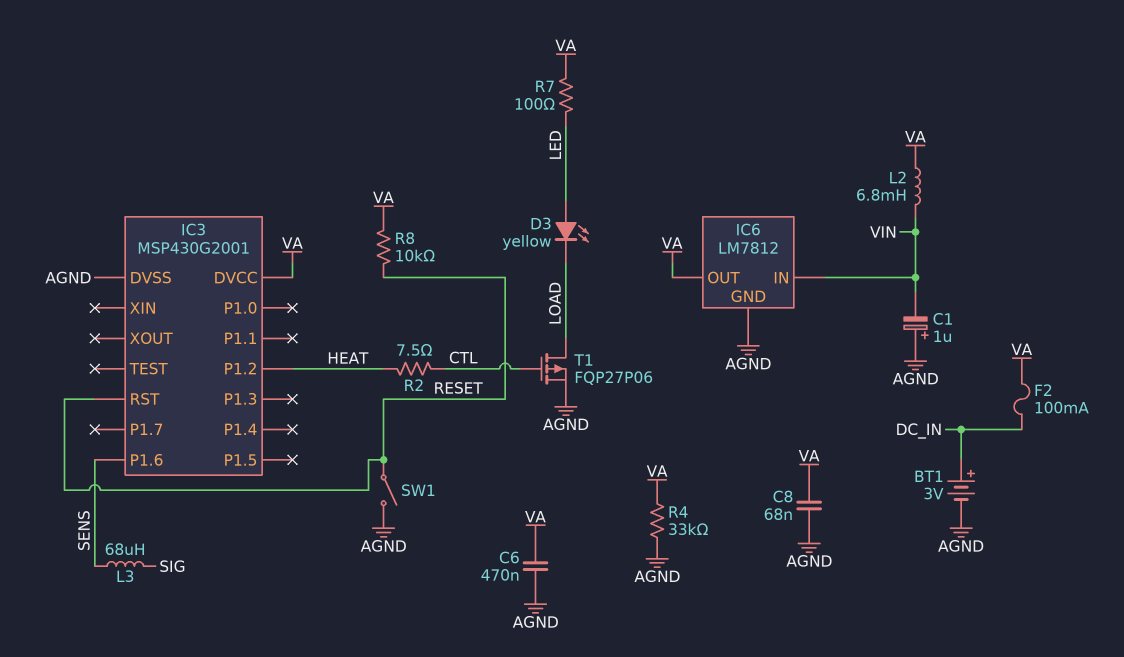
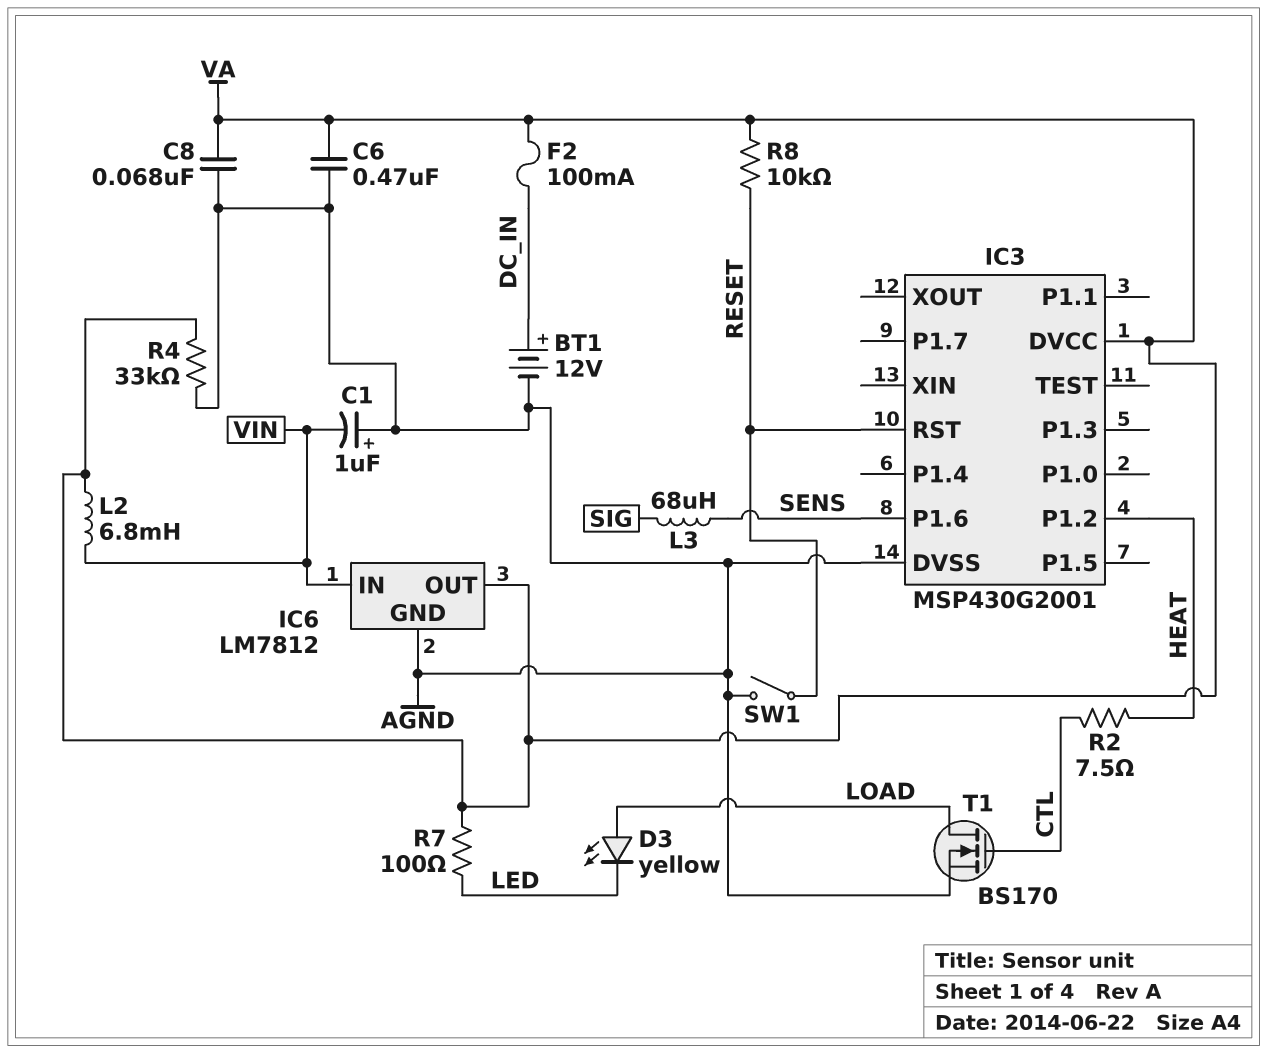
BT1: 3V (plus DC_IN, minus AGND) -> 12V (plus DC_IN, minus AGND)
D3: LED yellow (A LED, K LOAD) -> LED yellow (A LOAD, K LED)
T1: PMOS FQP27P06 (G CTL, D LOAD, S AGND) -> NMOS BS170 (G CTL, D LOAD, S AGND)

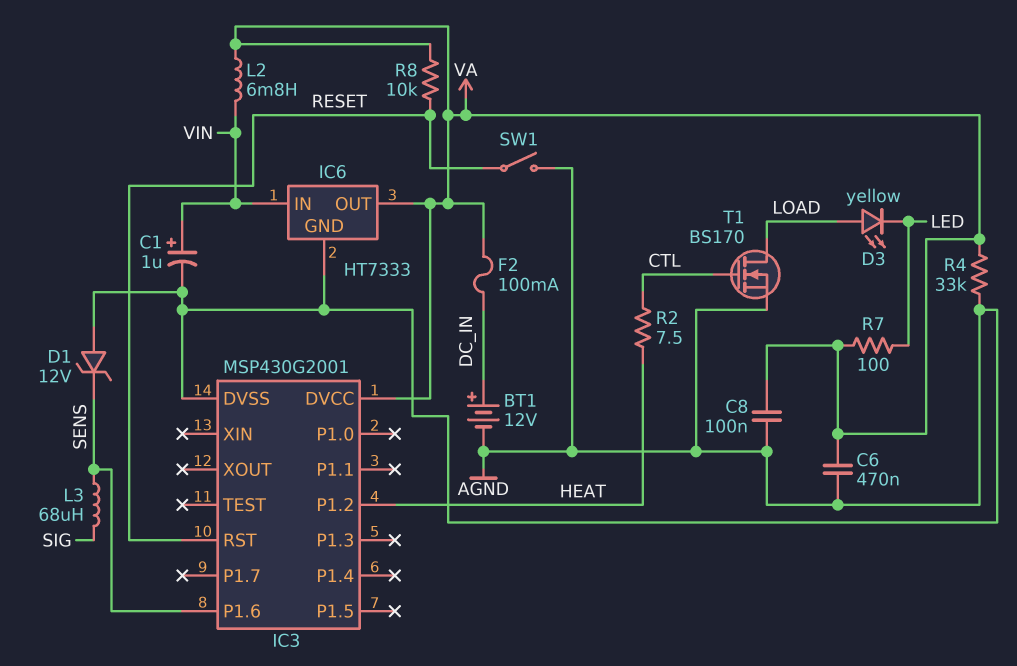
C1: 1uF (plus AGND, minus VIN) -> 1uF (plus VIN, minus AGND)
C8: 68nF (AGND, VA) -> 100nF (AGND, VA)
D1: none -> zener 12V (A AGND, K SENS)
IC6: LM7812 -> HT7333

